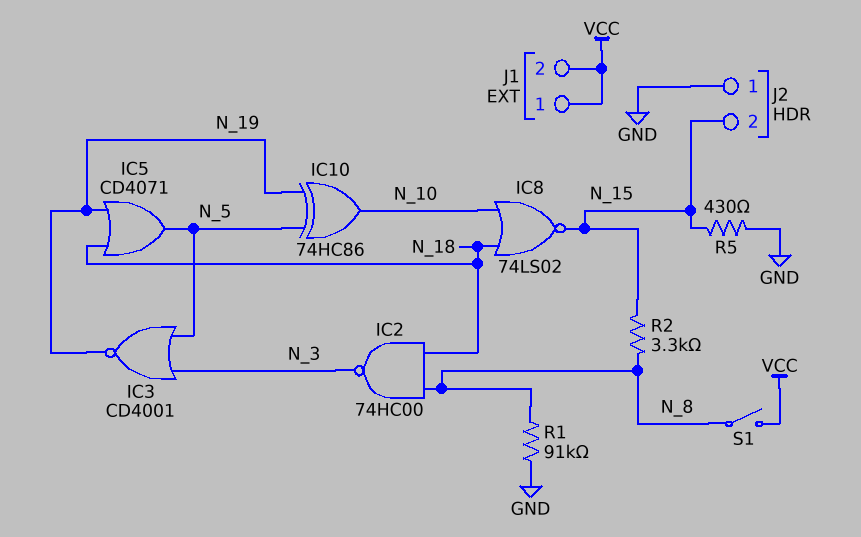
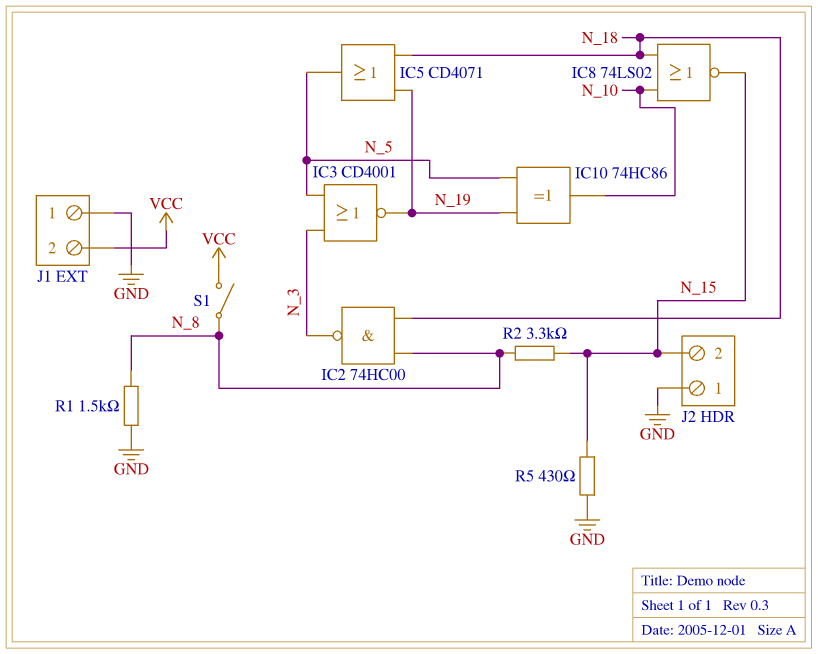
J1 pin 1: VCC -> GND
R1: 91k (GND, N_8) -> 1.5k (GND, N_8)

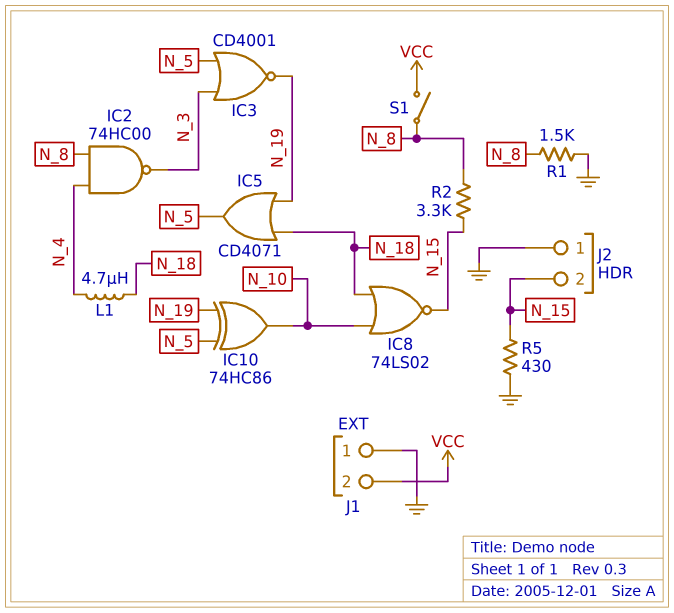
IC2: NAND 74HC00 (in N_8, in N_18, out N_3) -> NAND 74HC00 (in N_4, in N_8, out N_3)
L1: none -> 4.7uH (N_4, N_18)

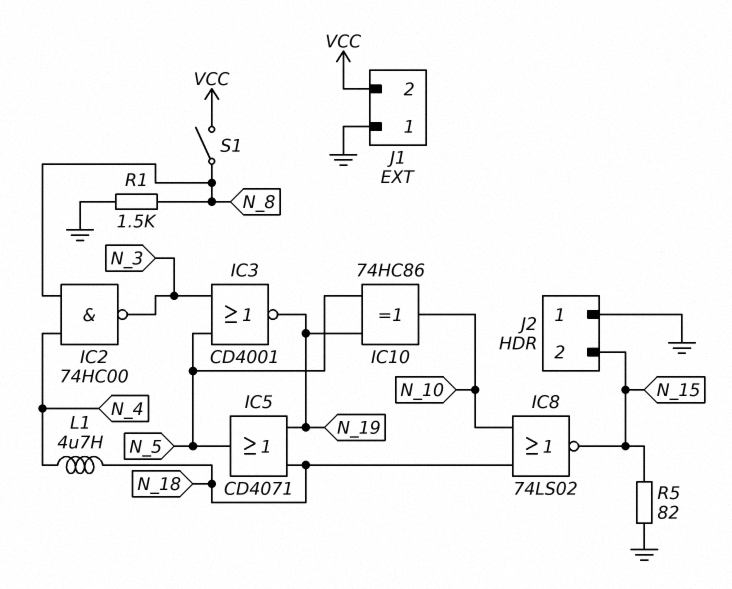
R2: 3.3k (N_8, N_15) -> none
R5: 430 (GND, N_15) -> 82 (GND, N_15)

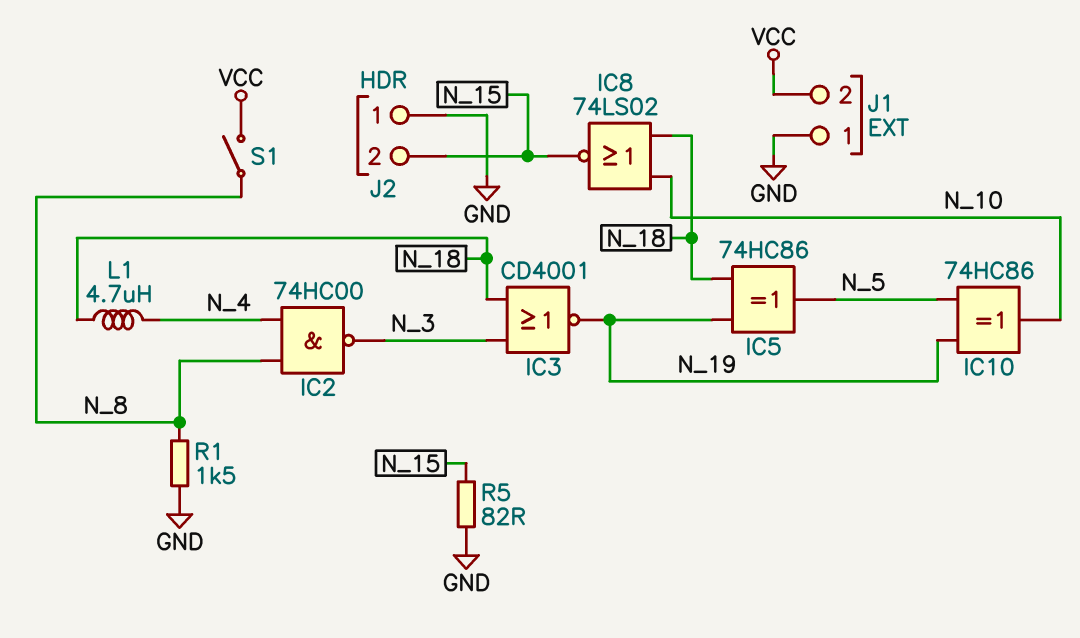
IC3: NOR CD4001 (in N_3, in N_5, out N_19) -> NOR CD4001 (in N_3, in N_18, out N_19)
IC5: OR CD4071 (in N_18, in N_19, out N_5) -> XOR 74HC86 (in N_18, in N_19, out N_5)

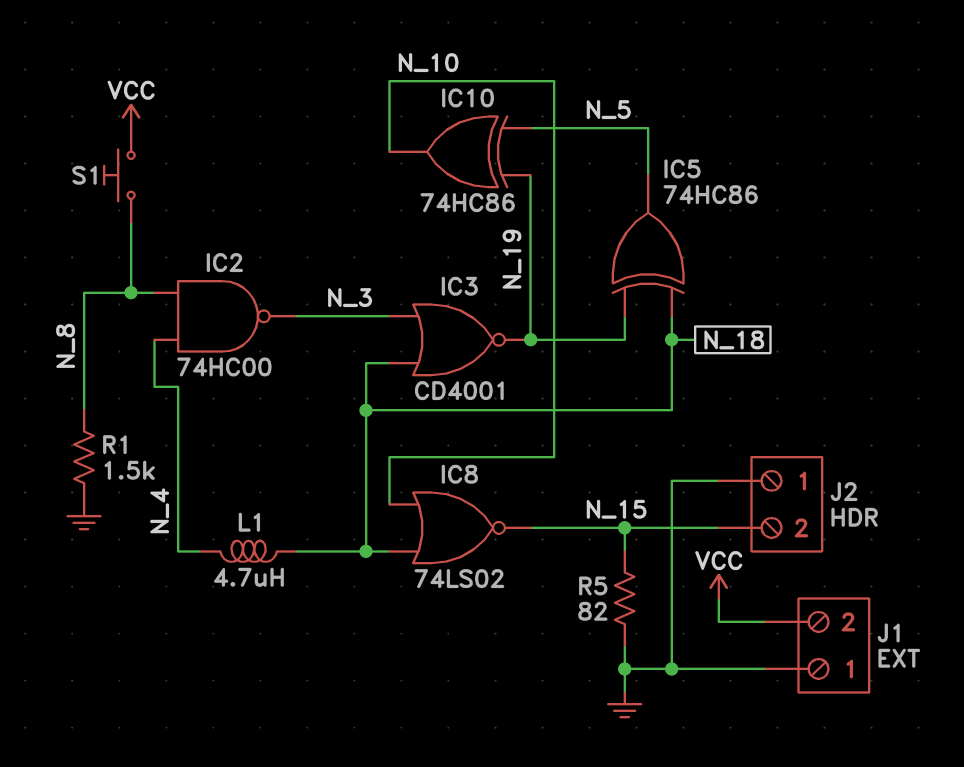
S1: switch (N_8, VCC) -> button (N_8, VCC)

